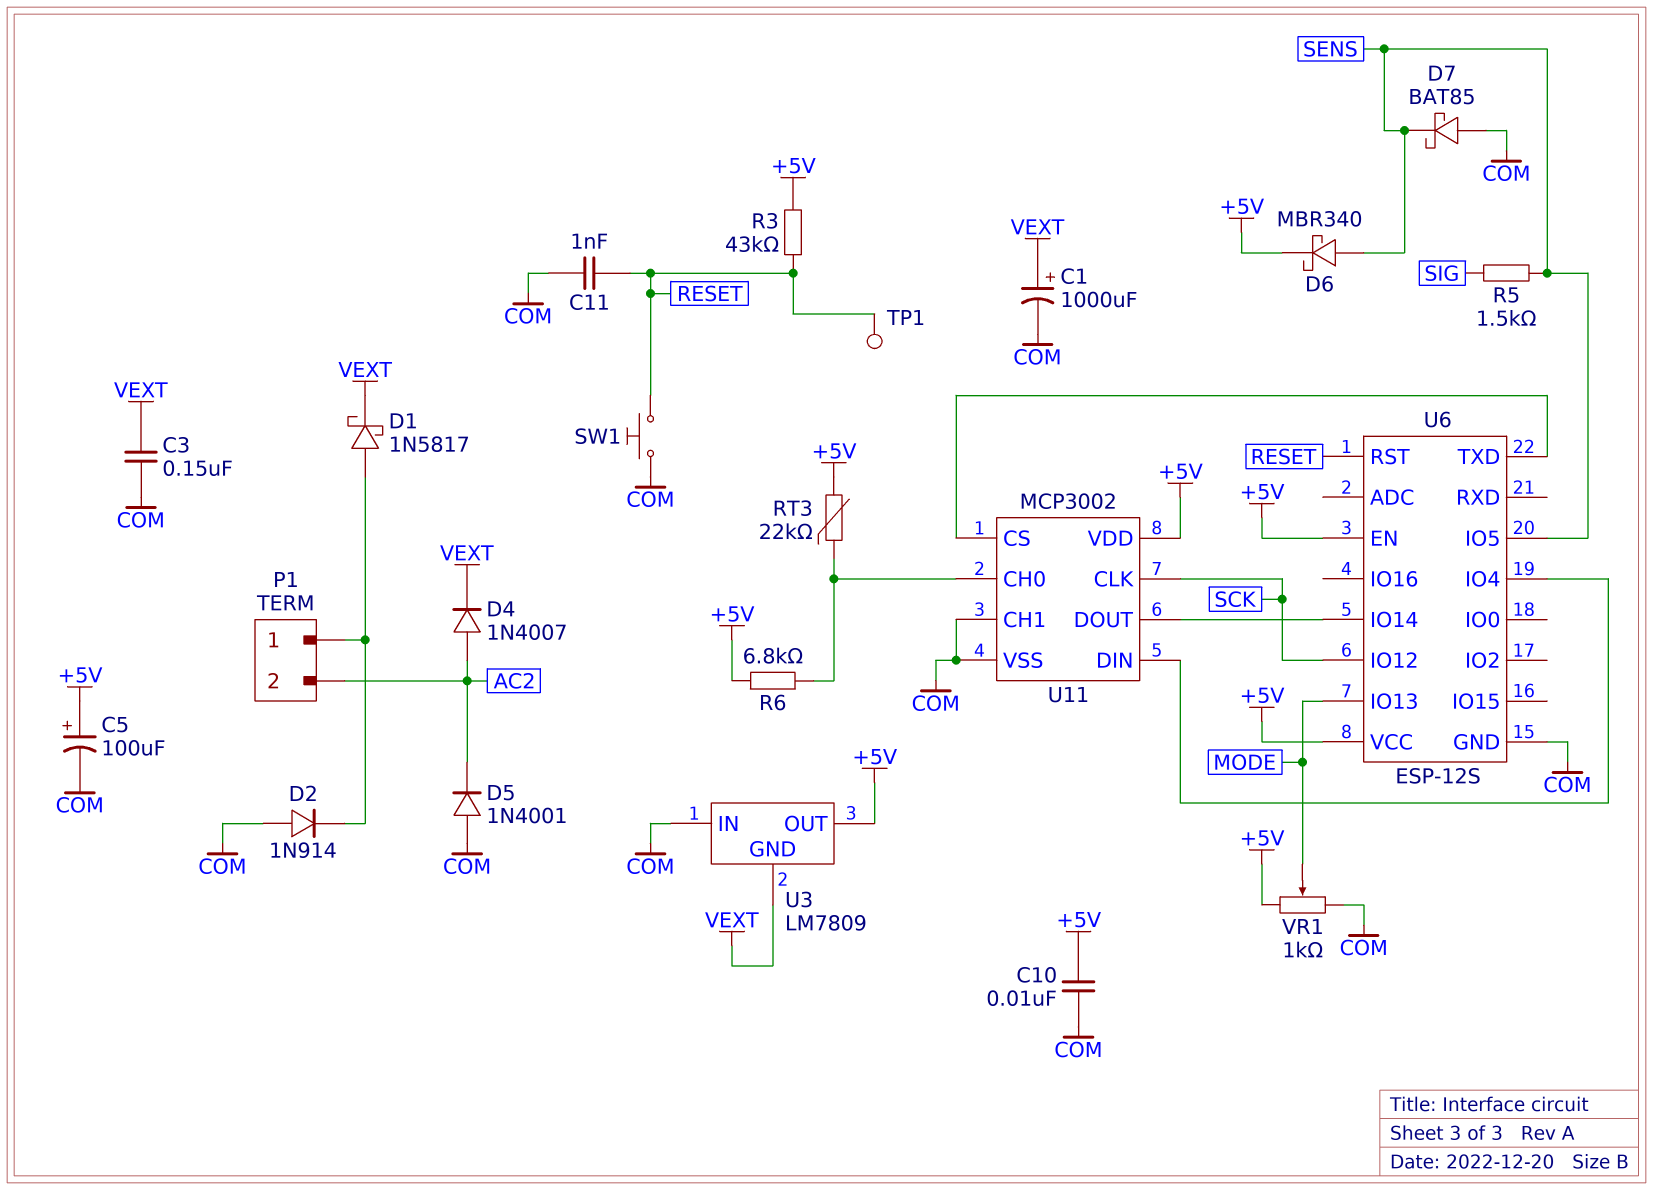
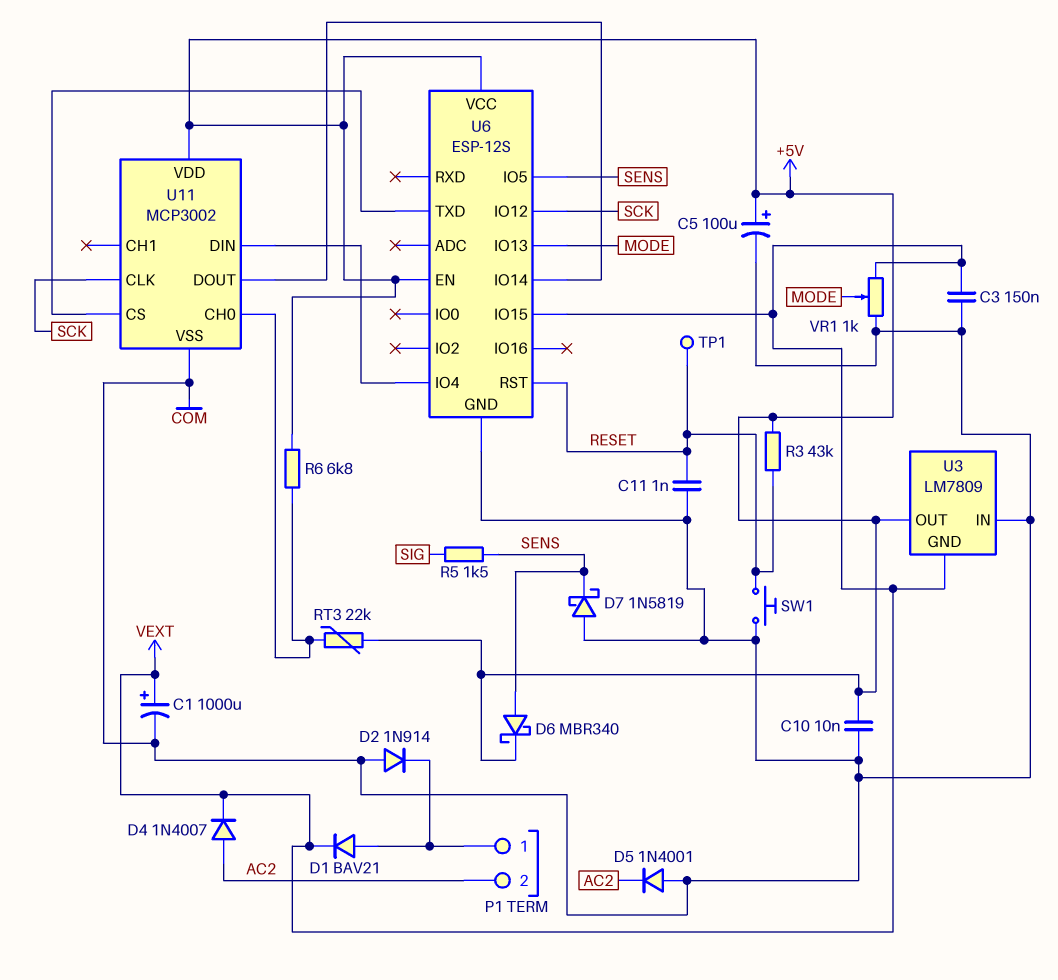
D1: schottky 1N5817 (A P1/1, K VEXT) -> diode BAV21 (A P1/1, K VEXT)
D7: schottky BAT85 (A COM, K SENS) -> schottky 1N5819 (A COM, K SENS)
U6 pin IO15: none -> VEXT
U11 pin CH1: COM -> none
VR1: 1k (+5V, COM, wiper MODE) -> 1k (COM, VEXT, wiper MODE)

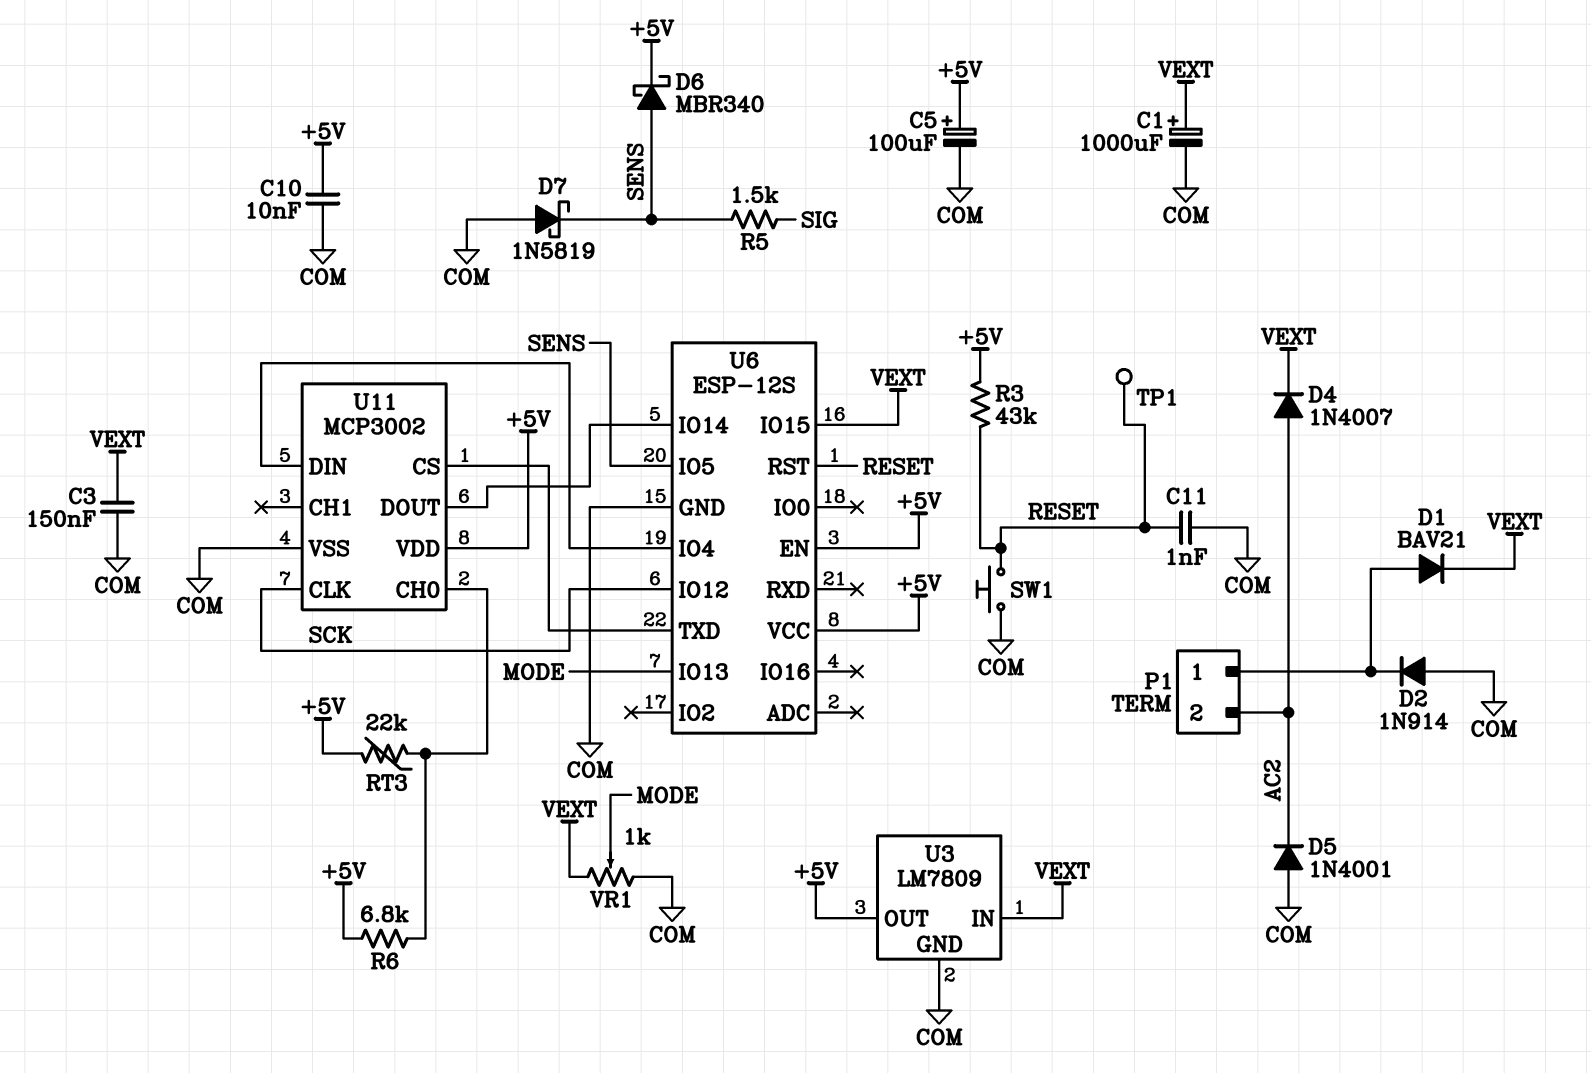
U3 pin GND: VEXT -> COM
U3 pin IN: COM -> VEXT

